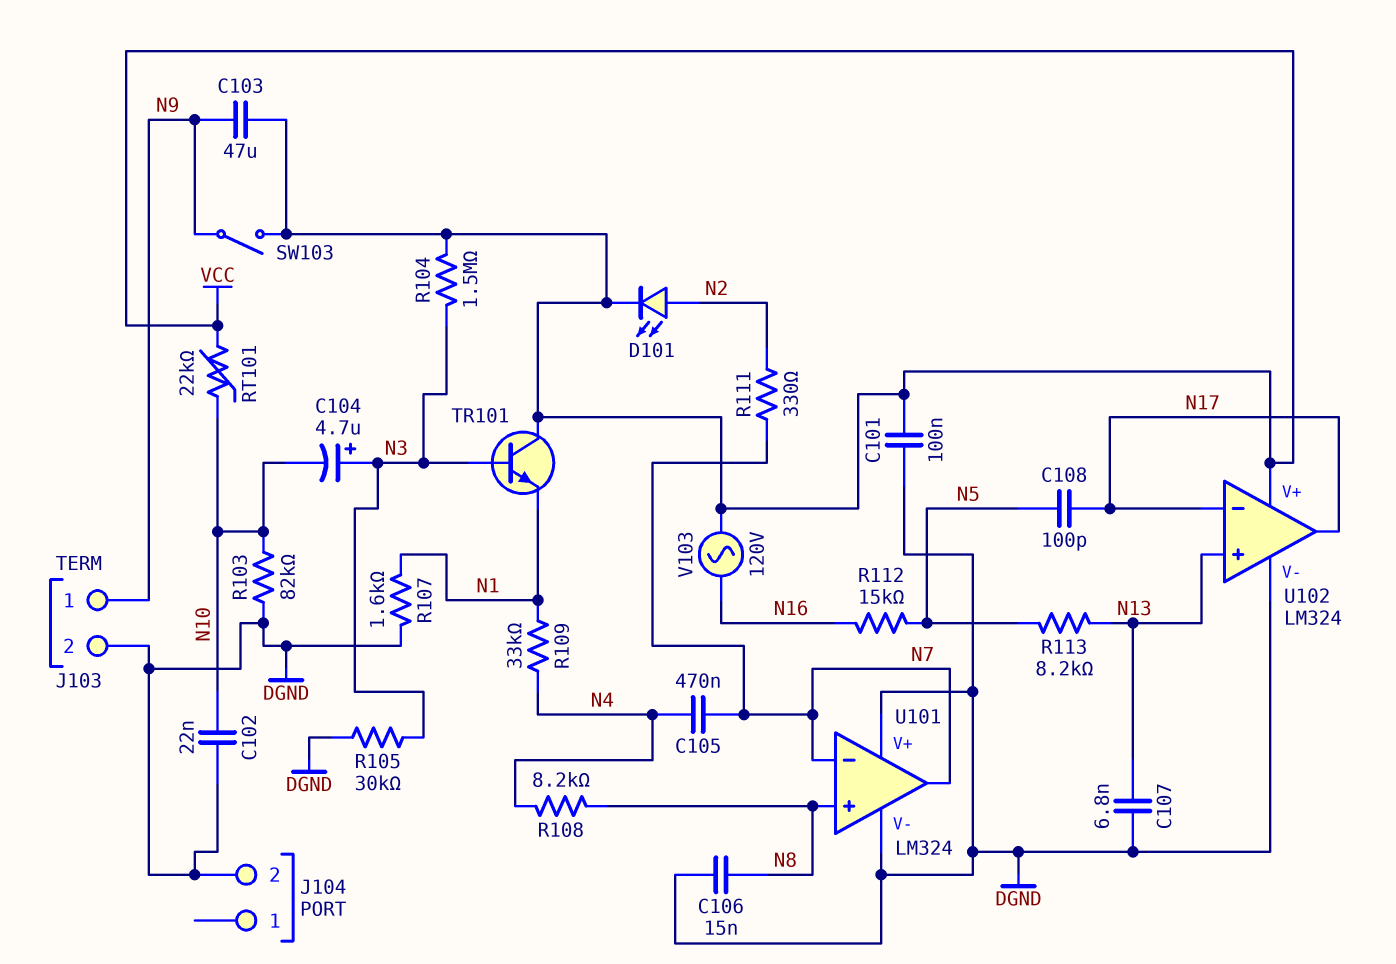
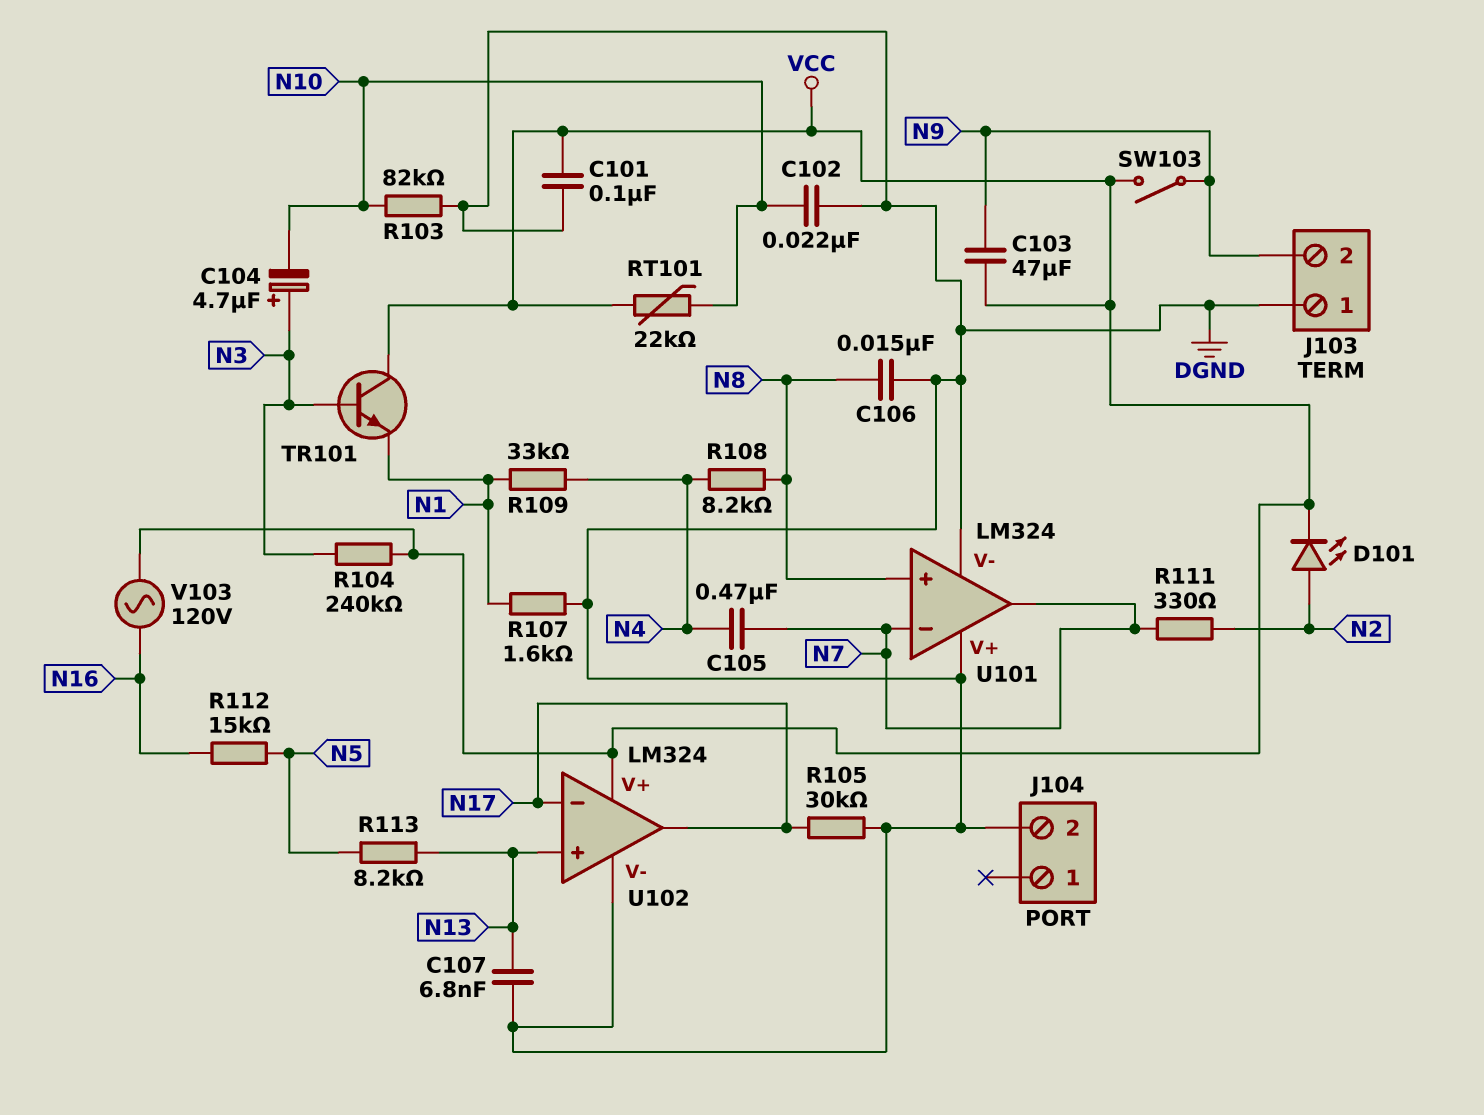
C108: 100pF (N5, N17) -> none
J103 pin 1: N9 -> DGND
J103 pin 2: DGND -> N9
R104: 1.5M (N3, VCC) -> 240k (N3, VCC)
R105: 30k (DGND, N3) -> 30k (DGND, N17)

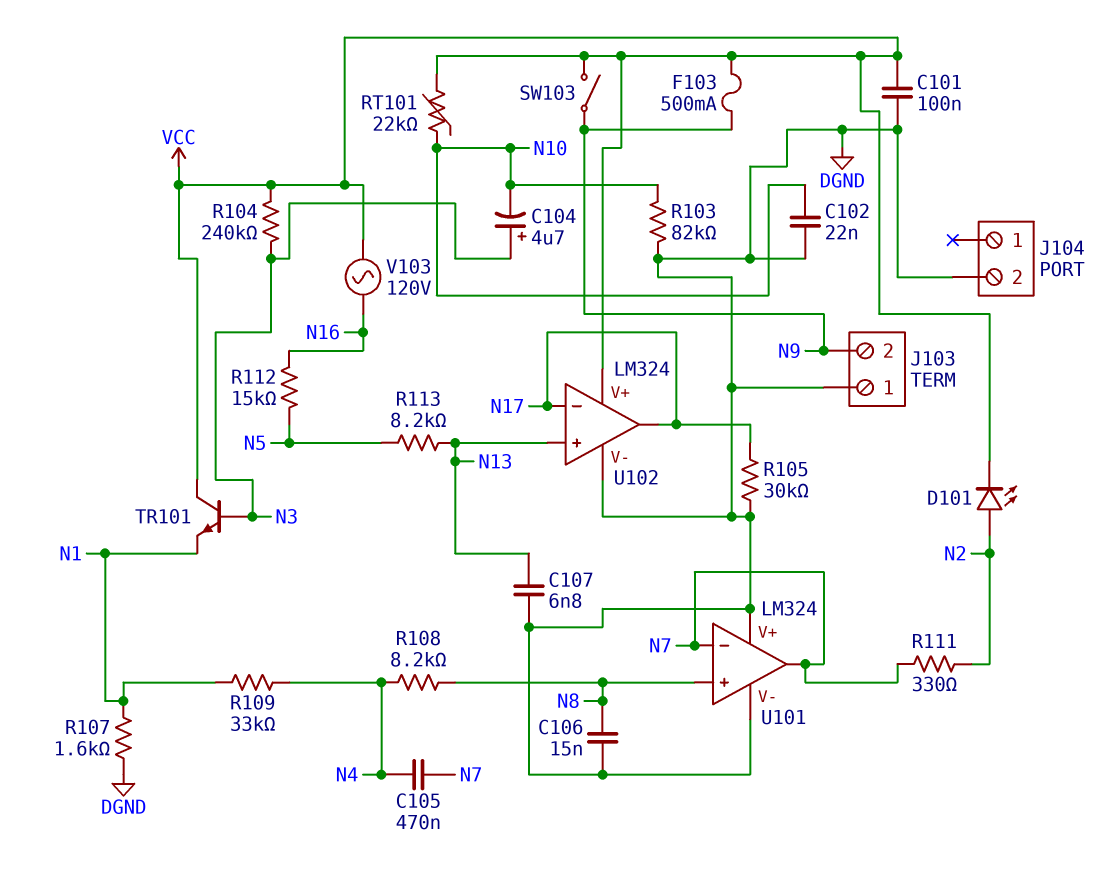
C103: 47uF (N9, VCC) -> none
F103: none -> 500mA (N9, VCC)

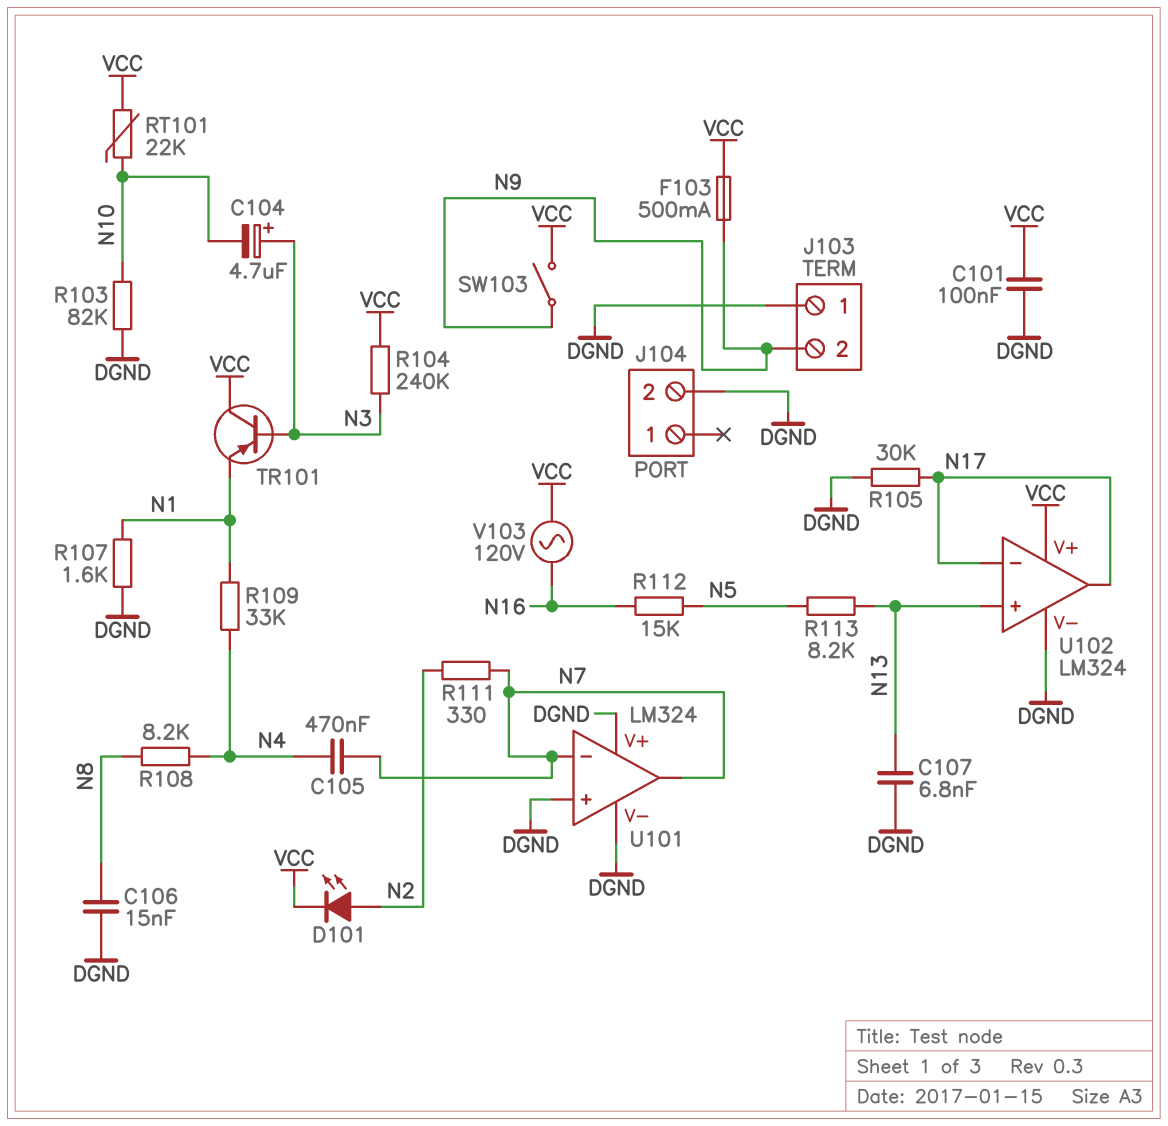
C102: 22nF (DGND, N10) -> none
TR101: NPN (B N3, C VCC, E N1) -> PNP (B N3, C VCC, E N1)
U101 pin in+: N8 -> DGND

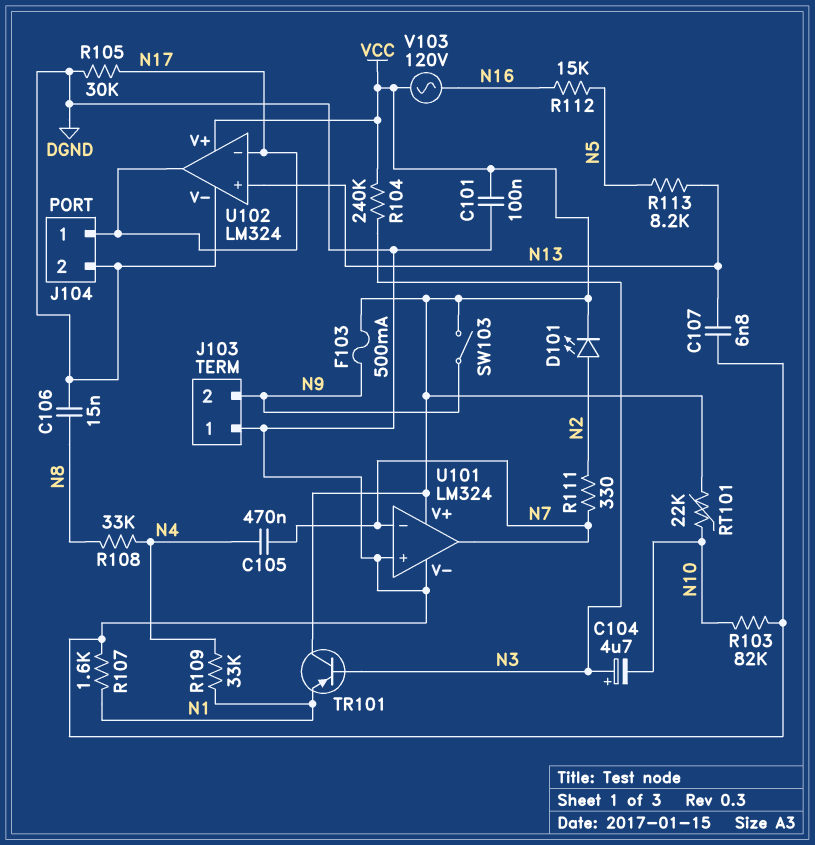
J104 pin 1: none -> N17
R108: 8.2k (N4, N8) -> 33k (N4, N8)
U101 pin V+: DGND -> VCC

